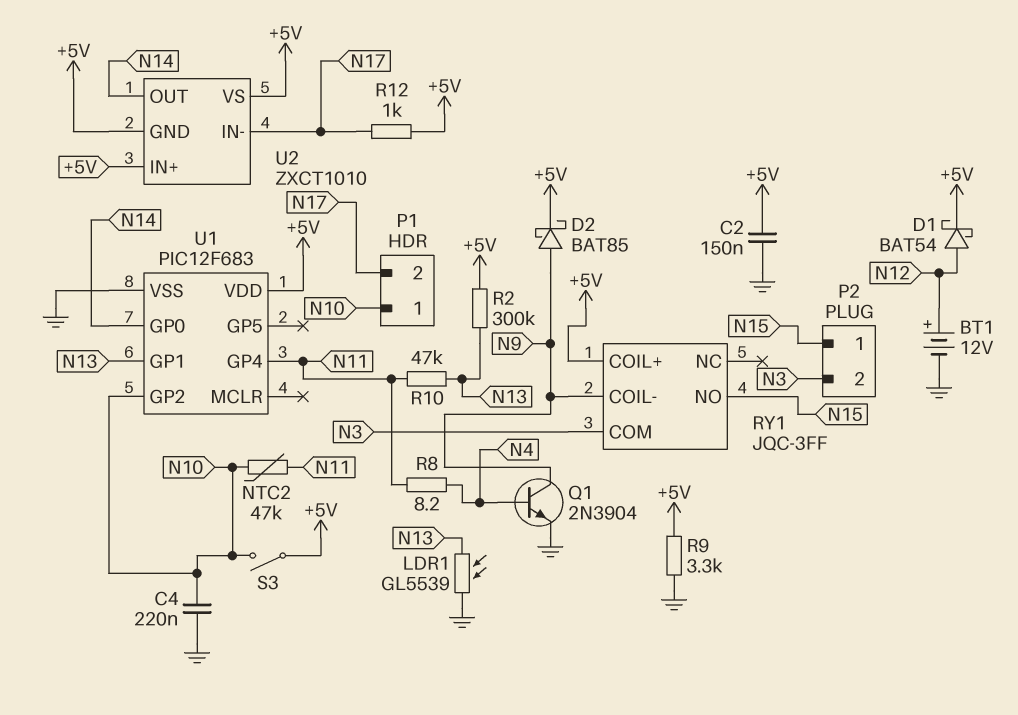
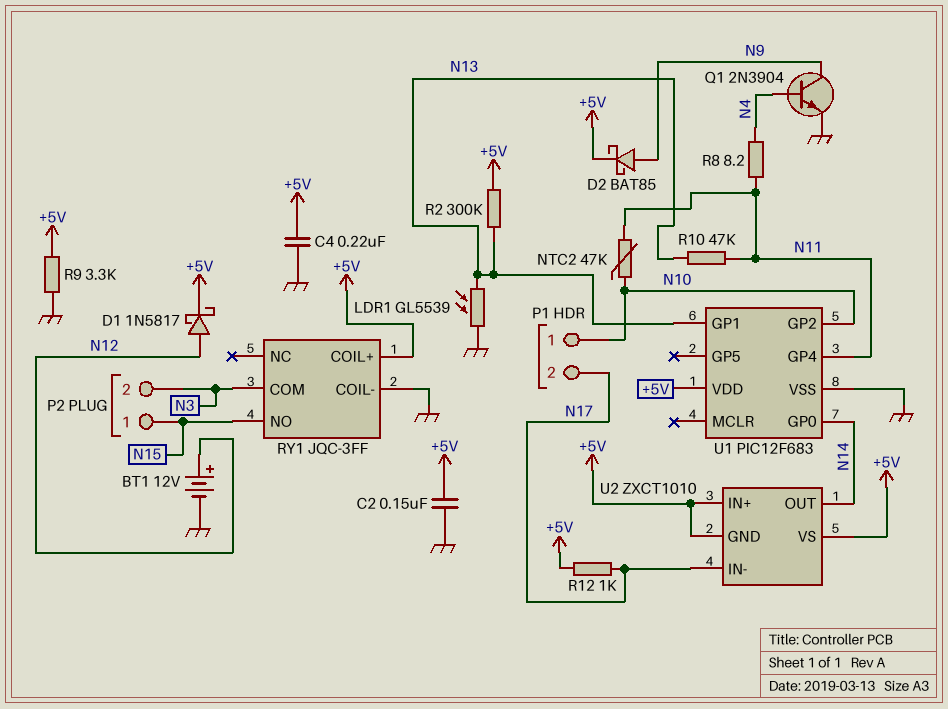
C4: 220nF (GND, N10) -> 220nF (+5V, GND)
D1: schottky BAT54 (A N12, K +5V) -> schottky 1N5817 (A N12, K +5V)
RY1 pin COIL-: N9 -> GND
S3: switch (+5V, N10) -> none

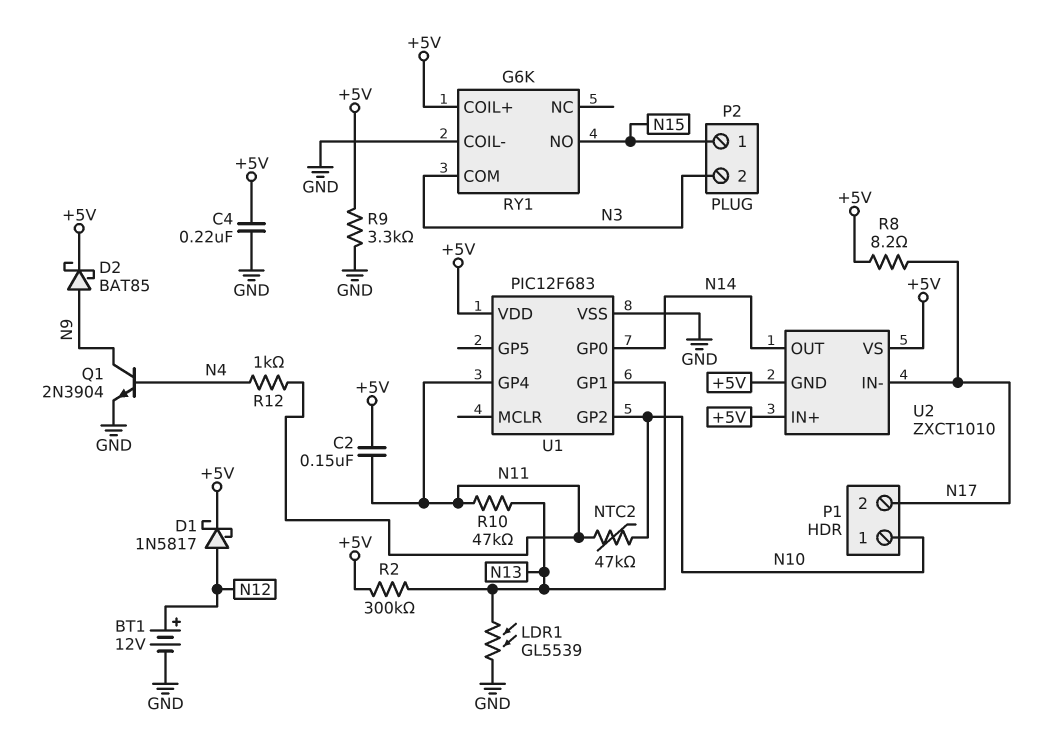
C2: 150nF (+5V, GND) -> 150nF (+5V, N11)
R8: 8.2 (N4, N11) -> 8.2 (+5V, N17)
R12: 1k (+5V, N17) -> 1k (N4, N11)
RY1: JQC-3FF -> G6K

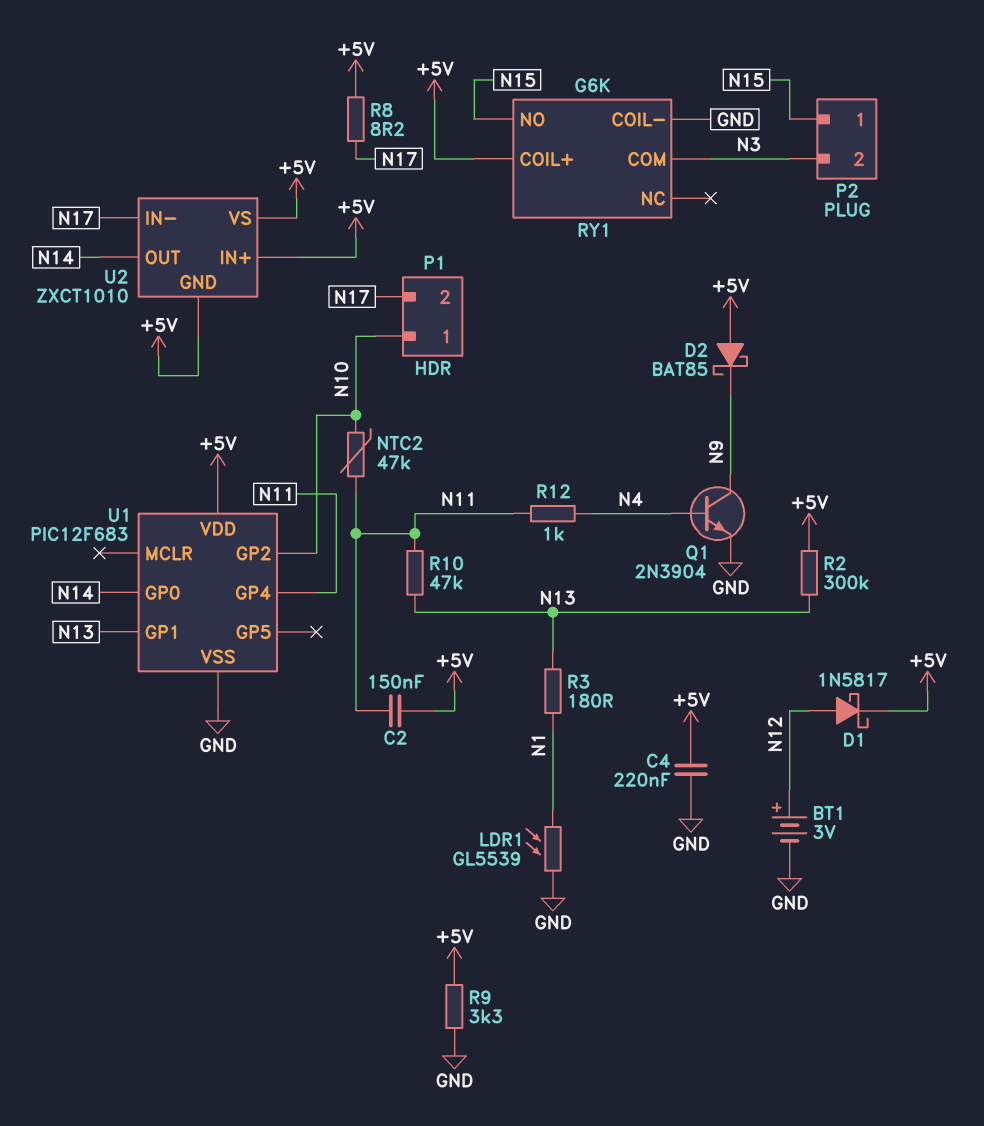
BT1: 12V (plus N12, minus GND) -> 3V (plus N12, minus GND)
D2: schottky BAT85 (A N9, K +5V) -> schottky BAT85 (A +5V, K N9)
LDR1: GL5539 (GND, N13) -> GL5539 (GND, N1)
R3: none -> 180 (N1, N13)

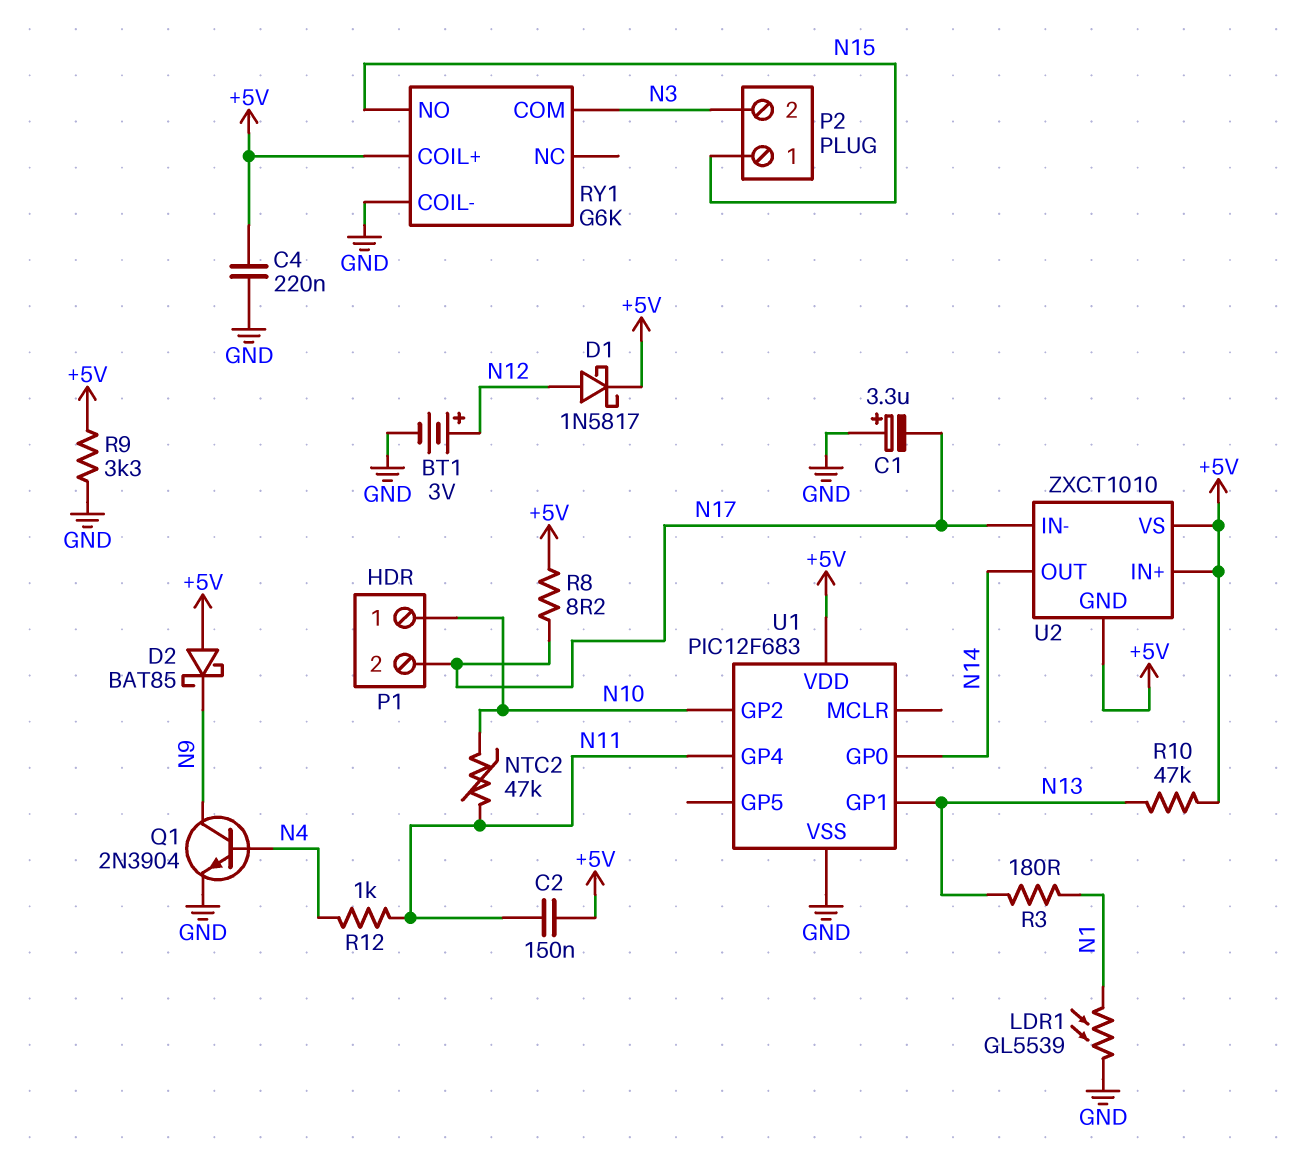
C1: none -> 3.3uF (plus GND, minus N17)
R2: 300k (+5V, N13) -> none
R10: 47k (N11, N13) -> 47k (+5V, N13)

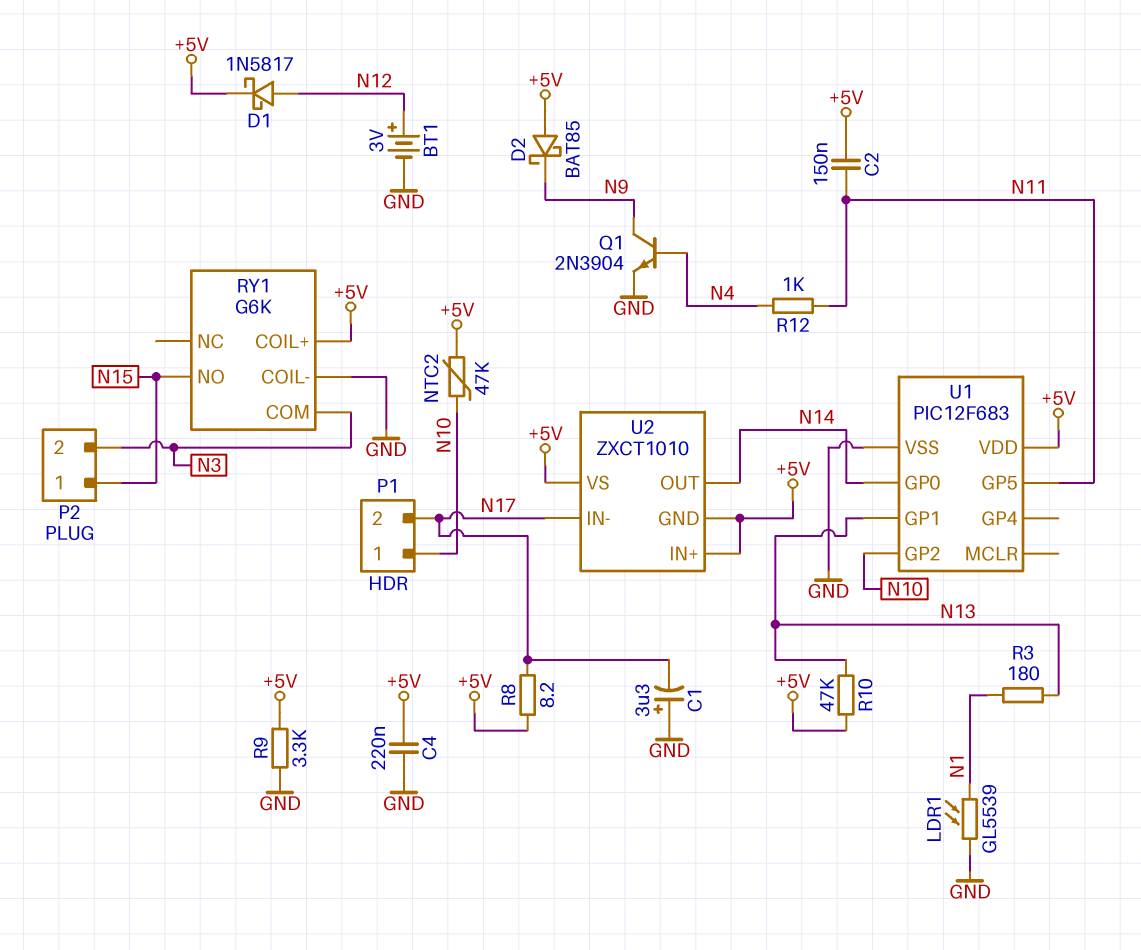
NTC2: 47k (N10, N11) -> 47k (+5V, N10)
U1 pin GP4: N11 -> none
U1 pin GP5: none -> N11

